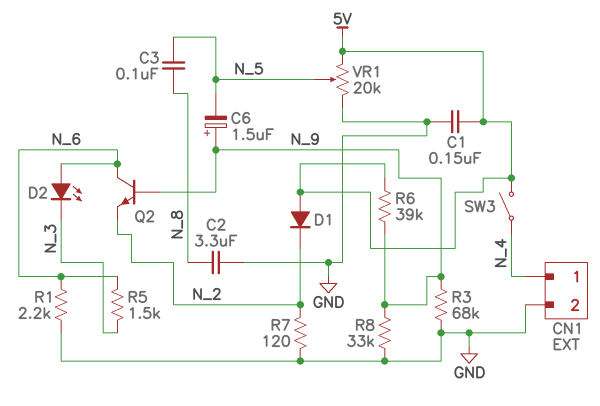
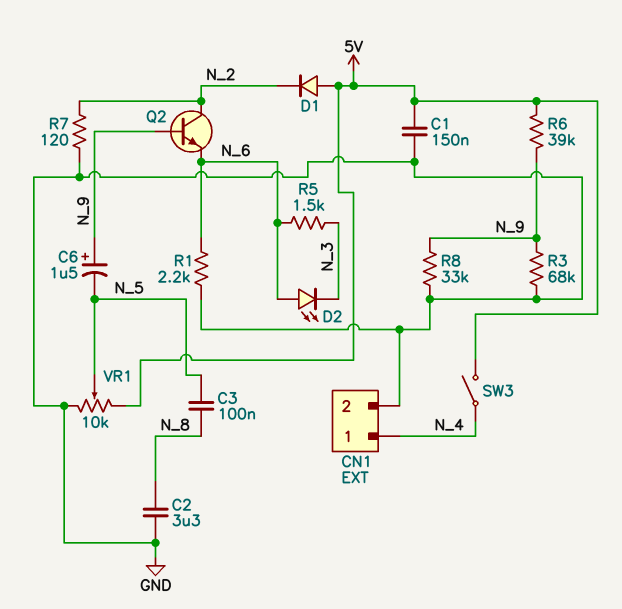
Q2: NPN (B N_9, C N_6, E N_2) -> NPN (B N_9, C N_2, E N_6)
VR1: 20k (5V, GND, wiper N_5) -> 10k (5V, GND, wiper N_5)

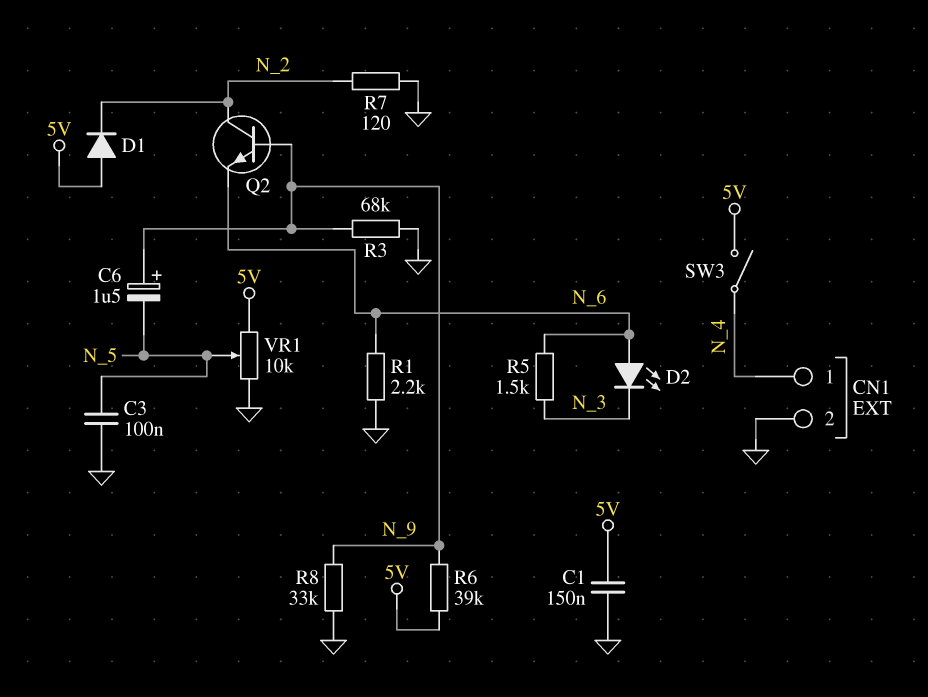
C2: 3.3uF (GND, N_8) -> none
C3: 100nF (N_5, N_8) -> 100nF (GND, N_5)

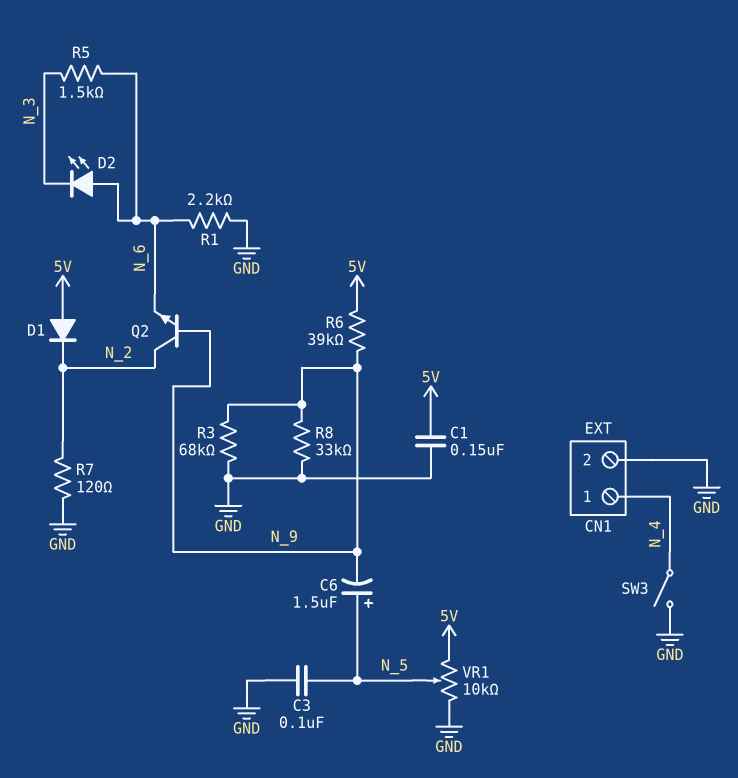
C6: 1.5uF (plus N_9, minus N_5) -> 1.5uF (plus N_5, minus N_9)
SW3: switch (5V, N_4) -> switch (GND, N_4)

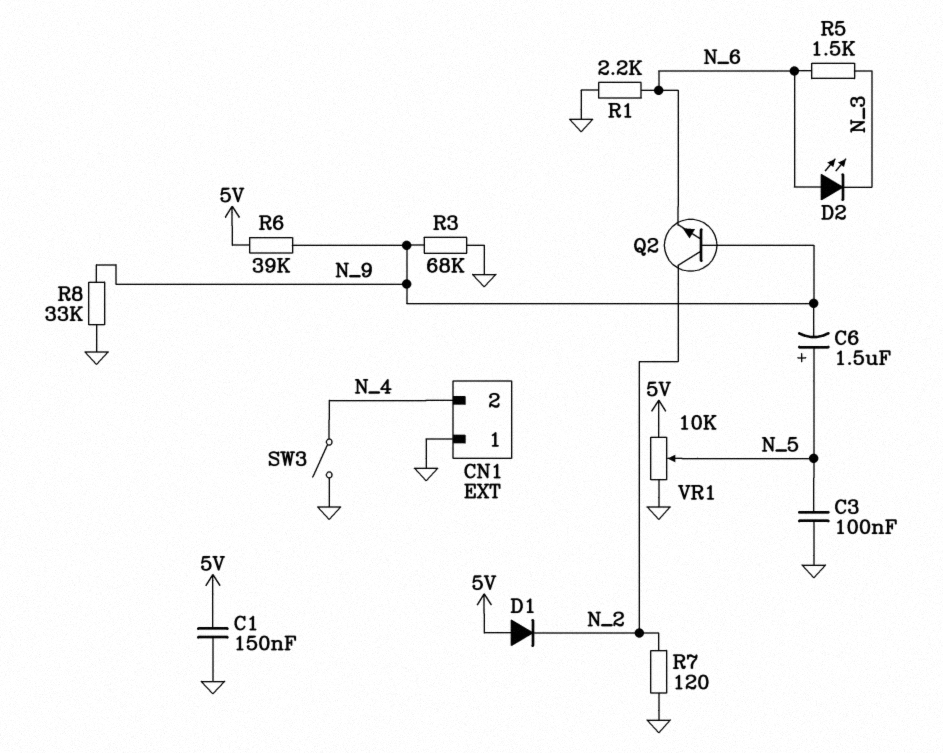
CN1 pin 1: N_4 -> GND
CN1 pin 2: GND -> N_4

